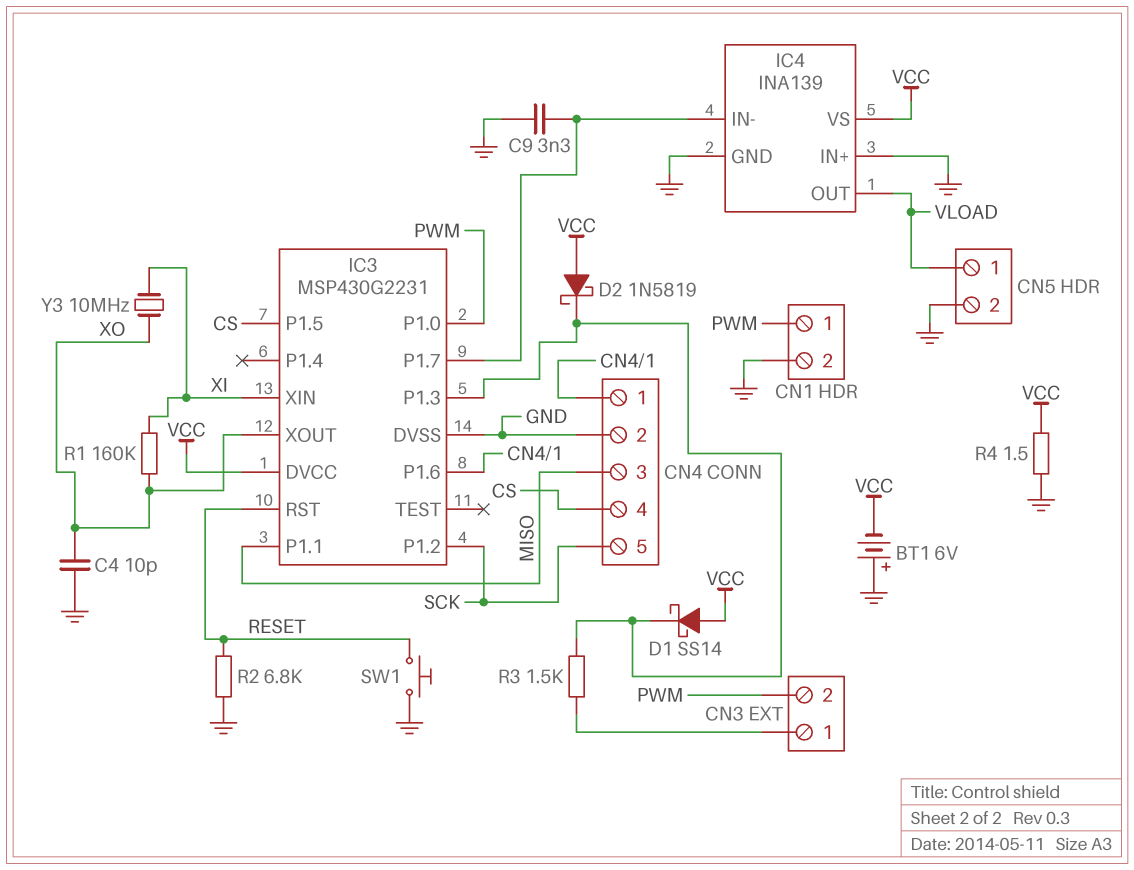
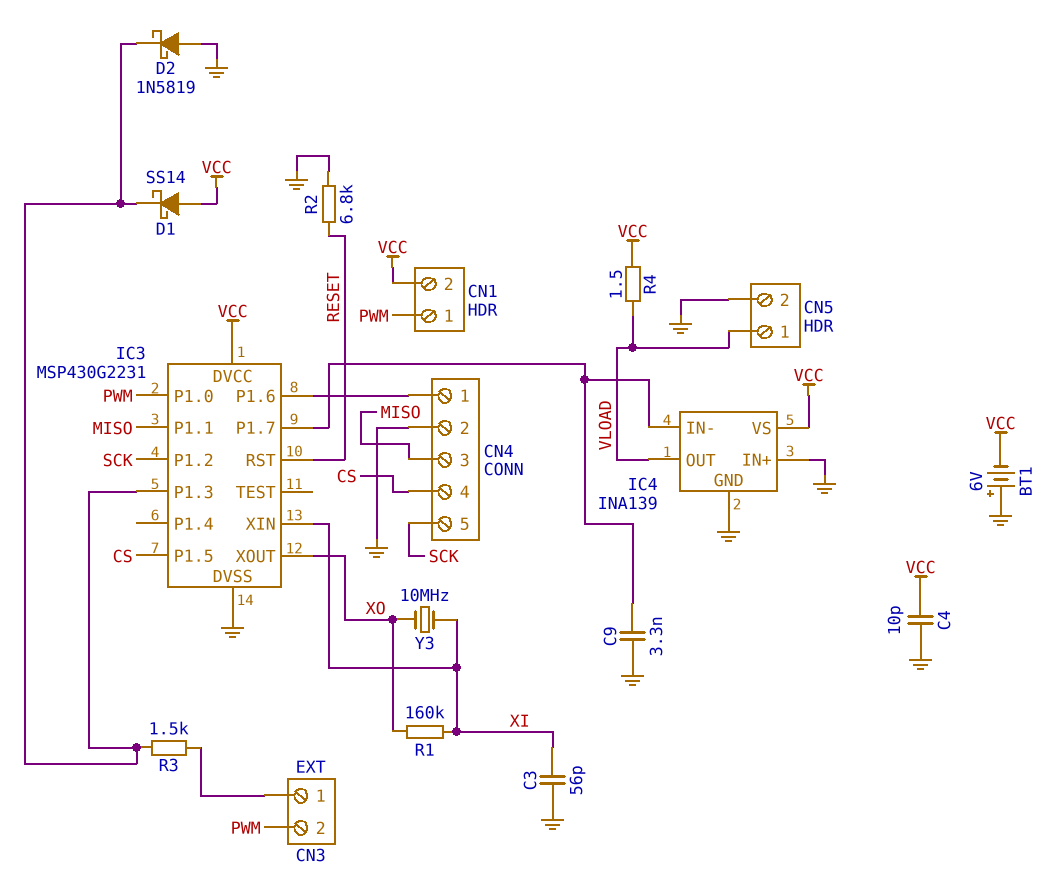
C3: none -> 56pF (GND, XI)
C4: 10pF (GND, XO) -> 10pF (GND, VCC)
CN1 pin 2: GND -> VCC
D2: schottky 1N5819 (A VCC, K IC3/P1.3) -> schottky 1N5819 (A GND, K IC3/P1.3)
R4: 1.5 (GND, VCC) -> 1.5 (VCC, VLOAD)
SW1: button (GND, RESET) -> none

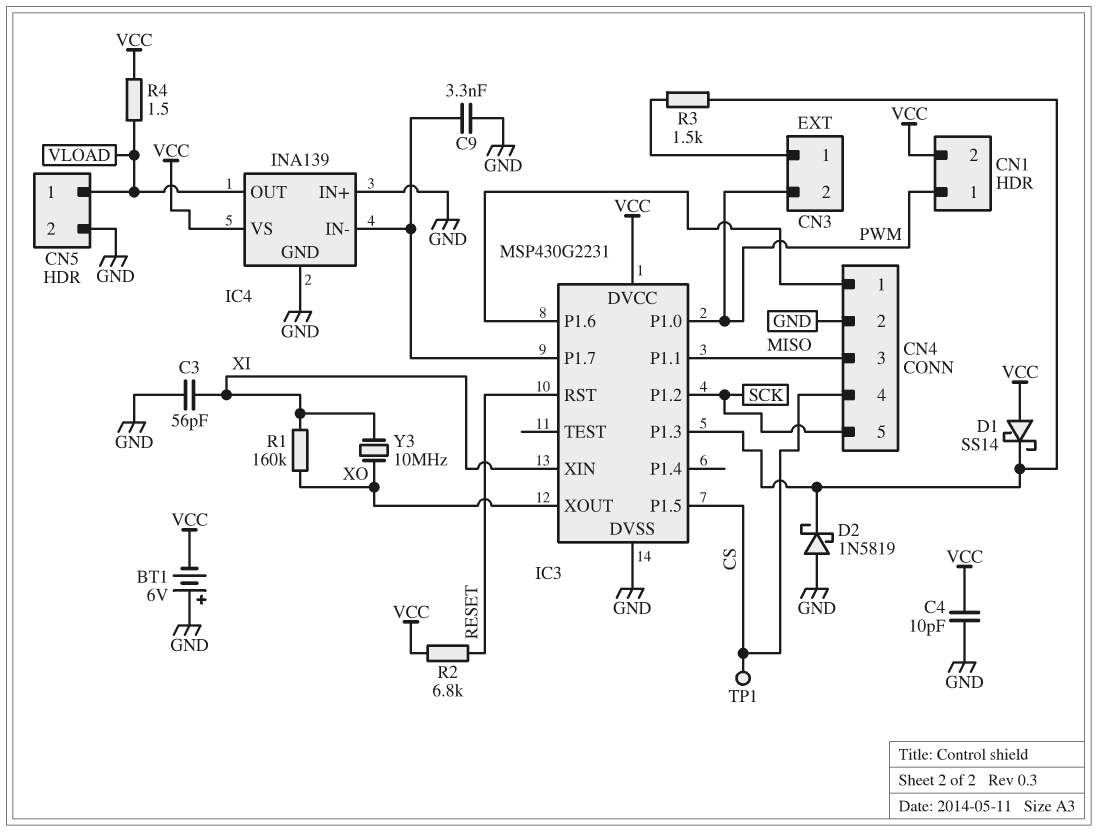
R2: 6.8k (GND, RESET) -> 6.8k (RESET, VCC)
TP1: none -> test point (CS)

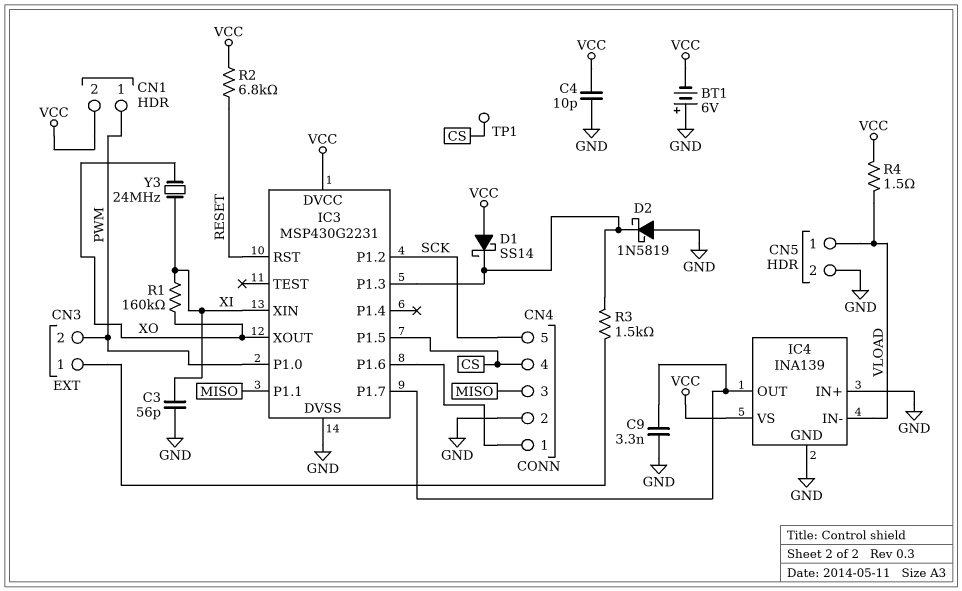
IC4 pin IN-: IC3/P1.7 -> VLOAD
IC4 pin OUT: VLOAD -> IC3/P1.7
Y3: 10MHz (XI, XO) -> 24MHz (XI, XO)

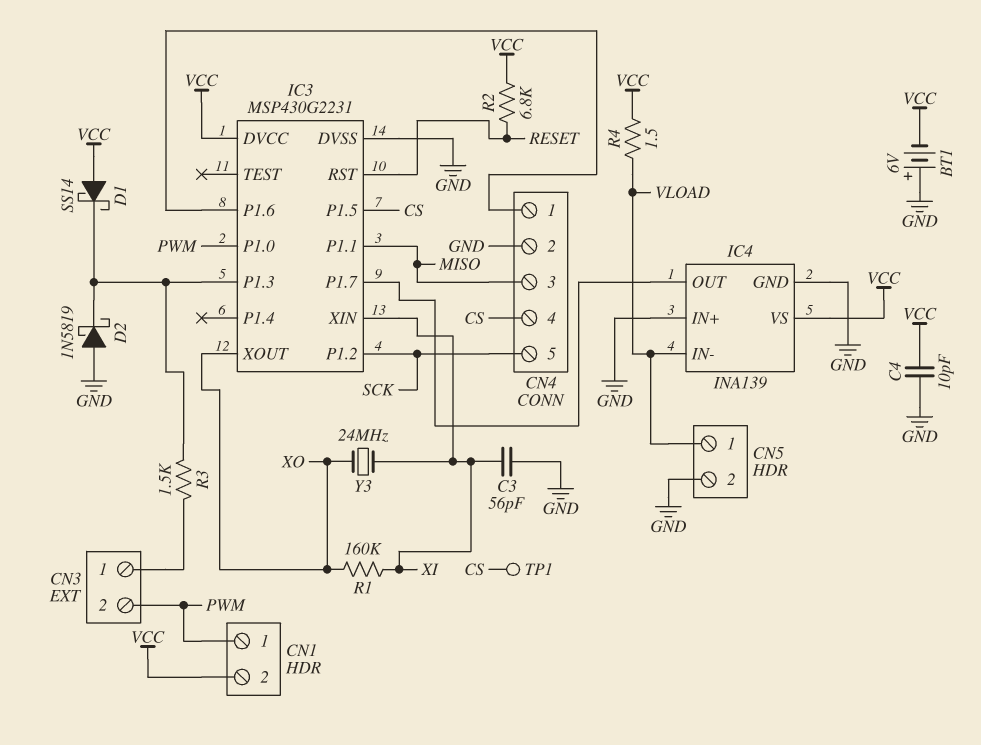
C9: 3.3nF (GND, IC3/P1.7) -> none

